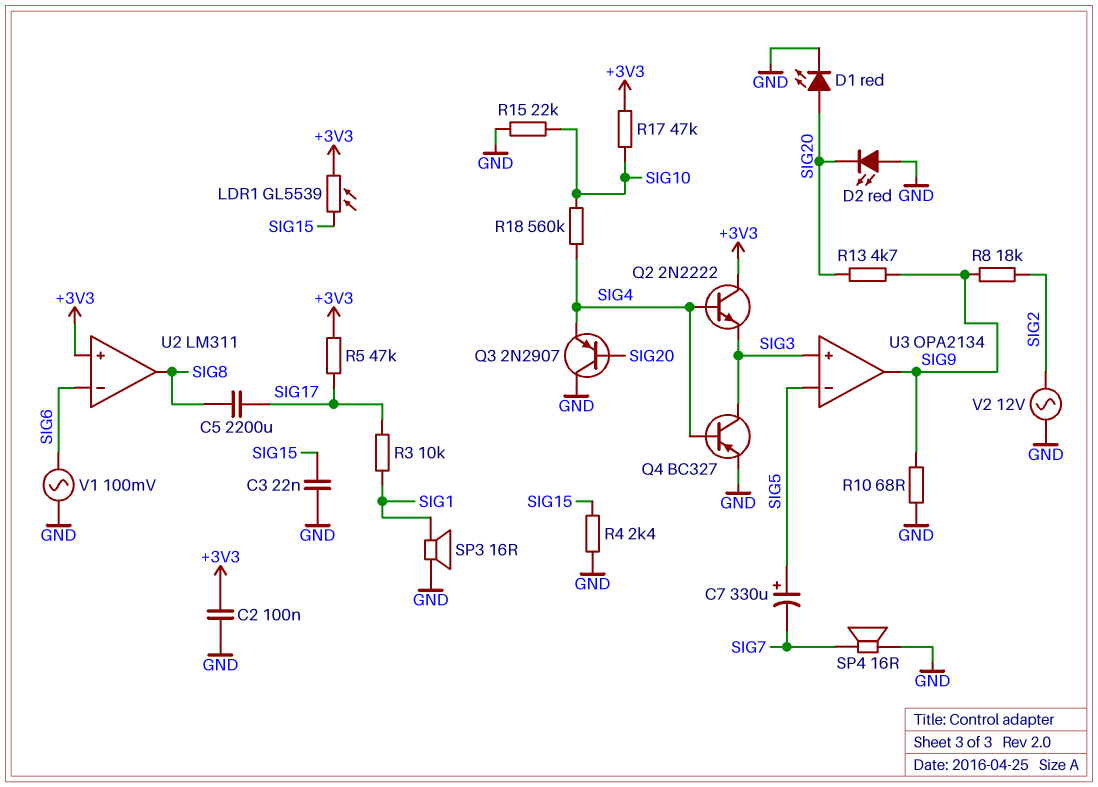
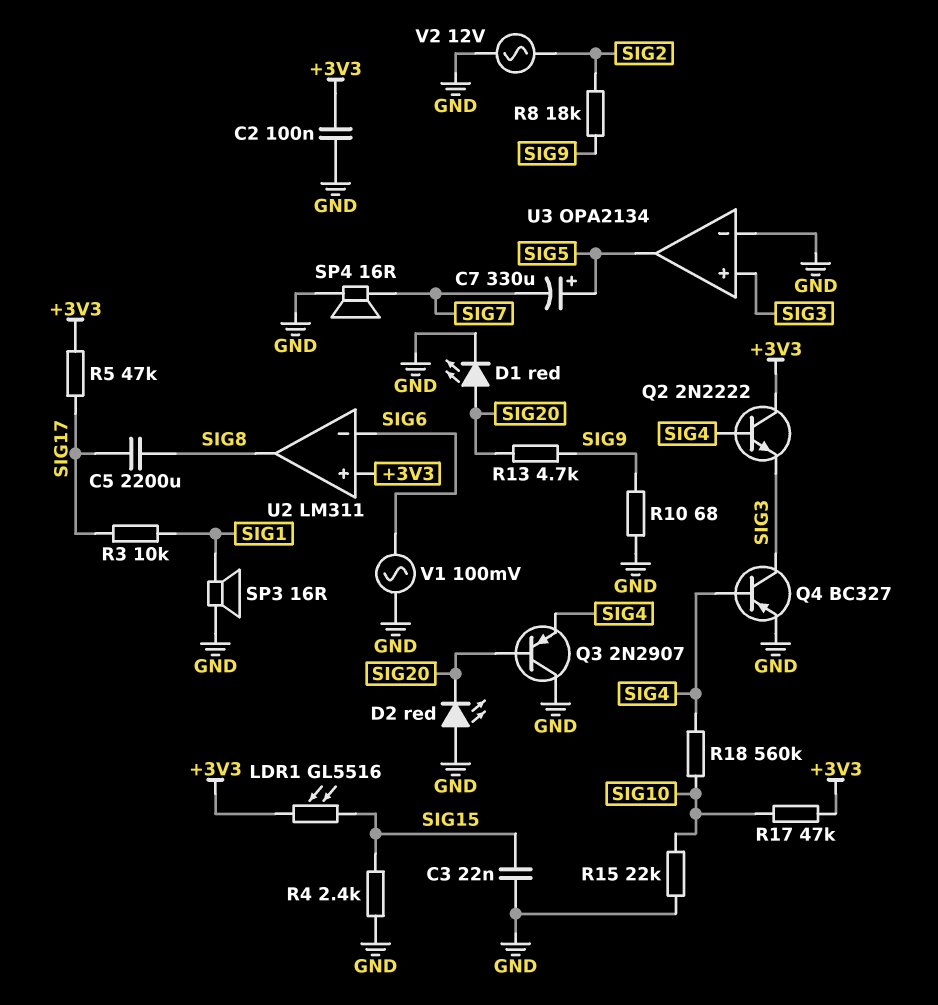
LDR1: GL5539 (+3V3, SIG15) -> GL5516 (+3V3, SIG15)
U3 pin in-: SIG5 -> GND
U3 pin out: SIG9 -> SIG5

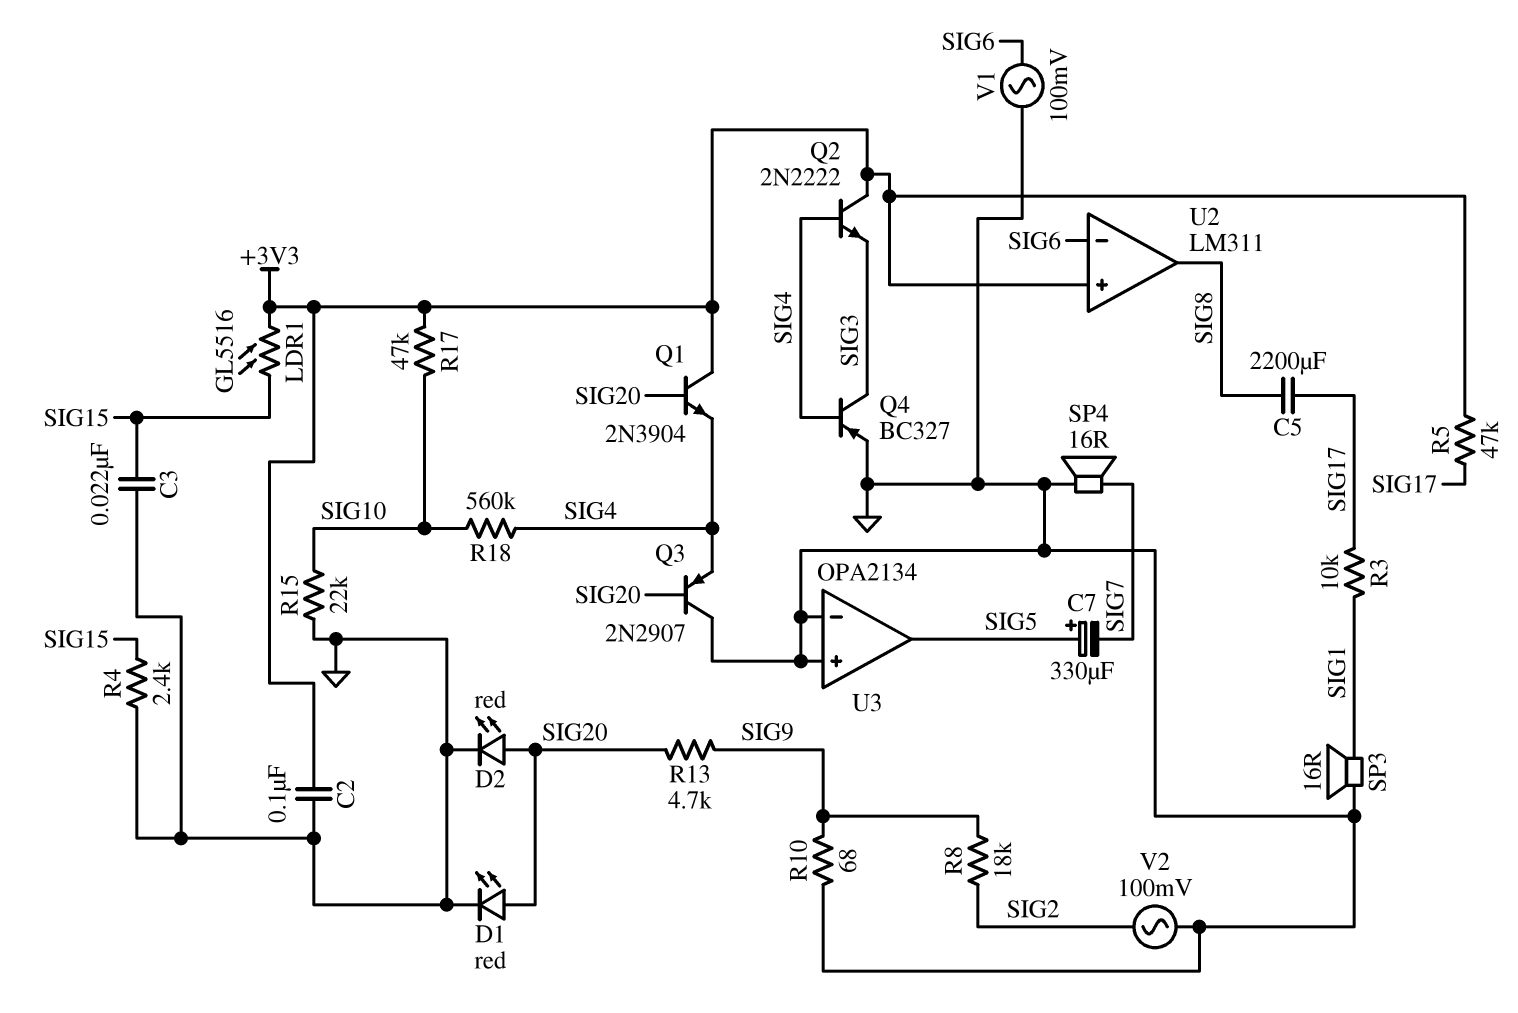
D2: LED red (A GND, K SIG20) -> LED red (A SIG20, K GND)
Q1: none -> NPN 2N3904 (B SIG20, C +3V3, E SIG4)
U3 pin in+: SIG3 -> GND
V2: AC 12V (GND, SIG2) -> AC 100mV (GND, SIG2)

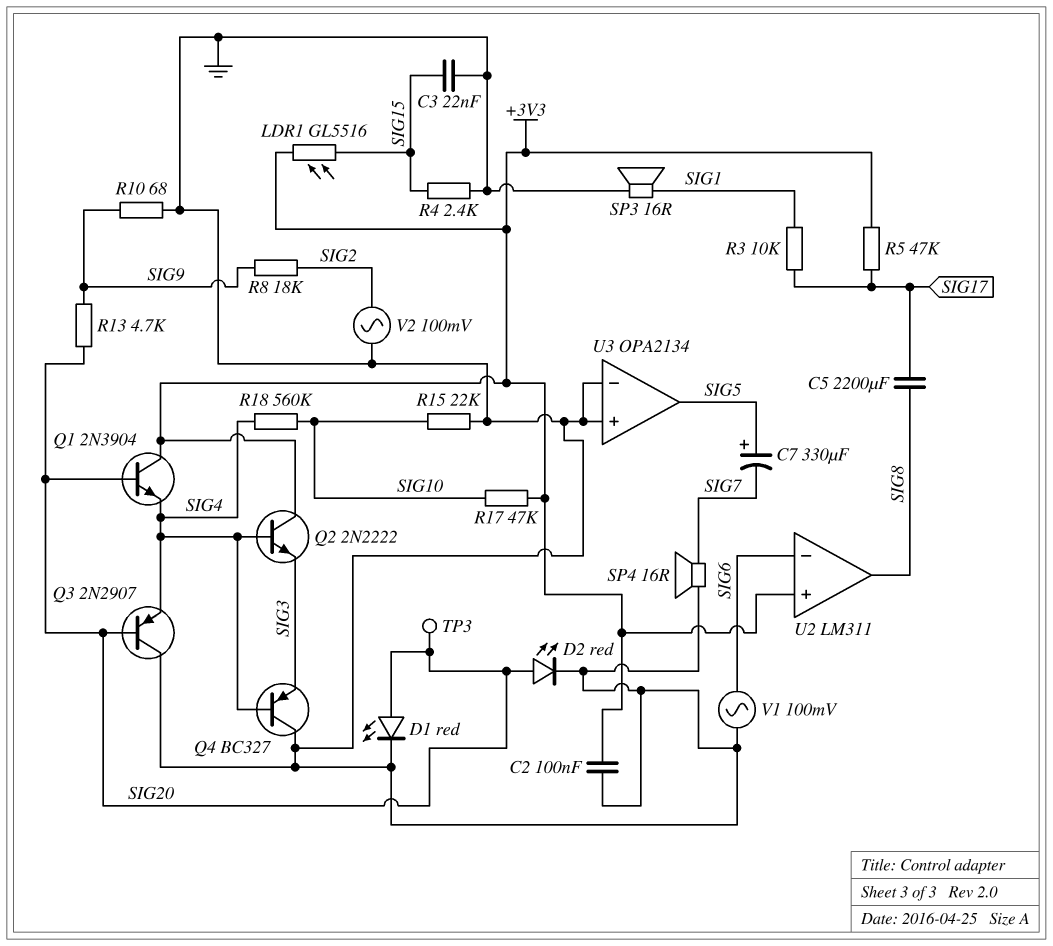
Q4: PNP BC327 (B SIG4, C SIG3, E GND) -> PNP BC327 (B SIG4, C GND, E SIG3)
TP3: none -> test point (SIG20)

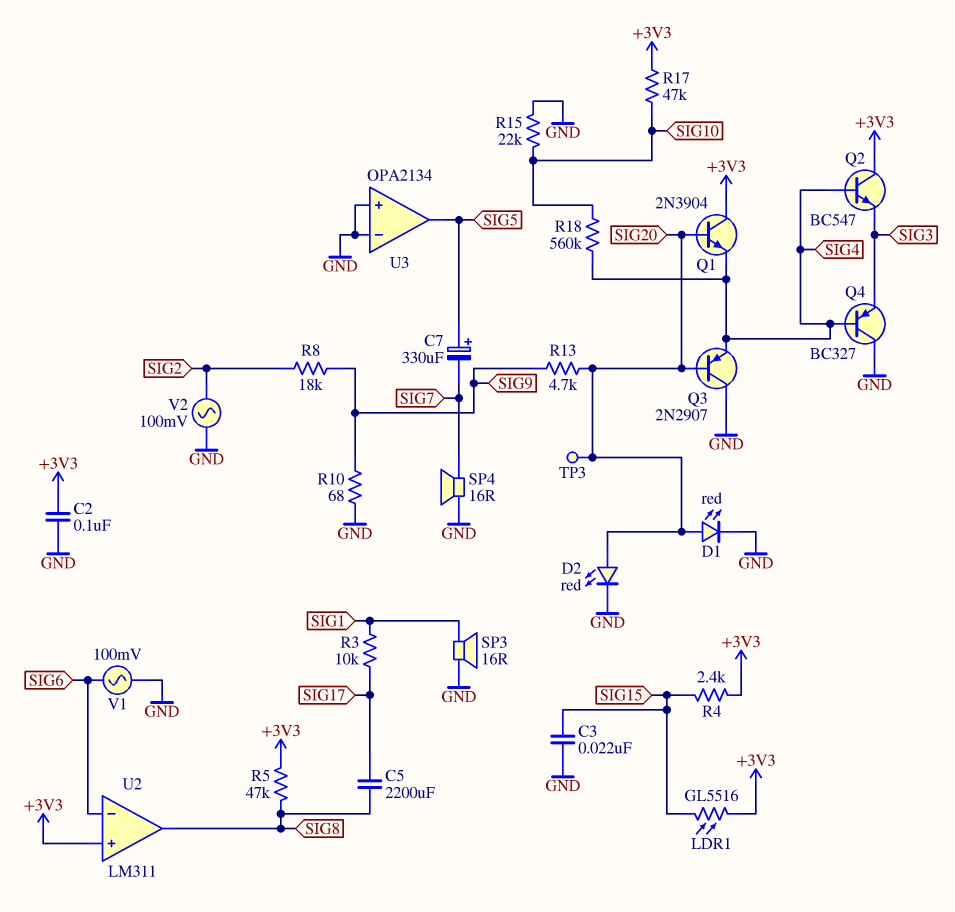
Q2: NPN 2N2222 (B SIG4, C +3V3, E SIG3) -> NPN BC547 (B SIG4, C +3V3, E SIG3)
R4: 2.4k (GND, SIG15) -> 2.4k (+3V3, SIG15)
R5: 47k (+3V3, SIG17) -> 47k (+3V3, SIG8)

